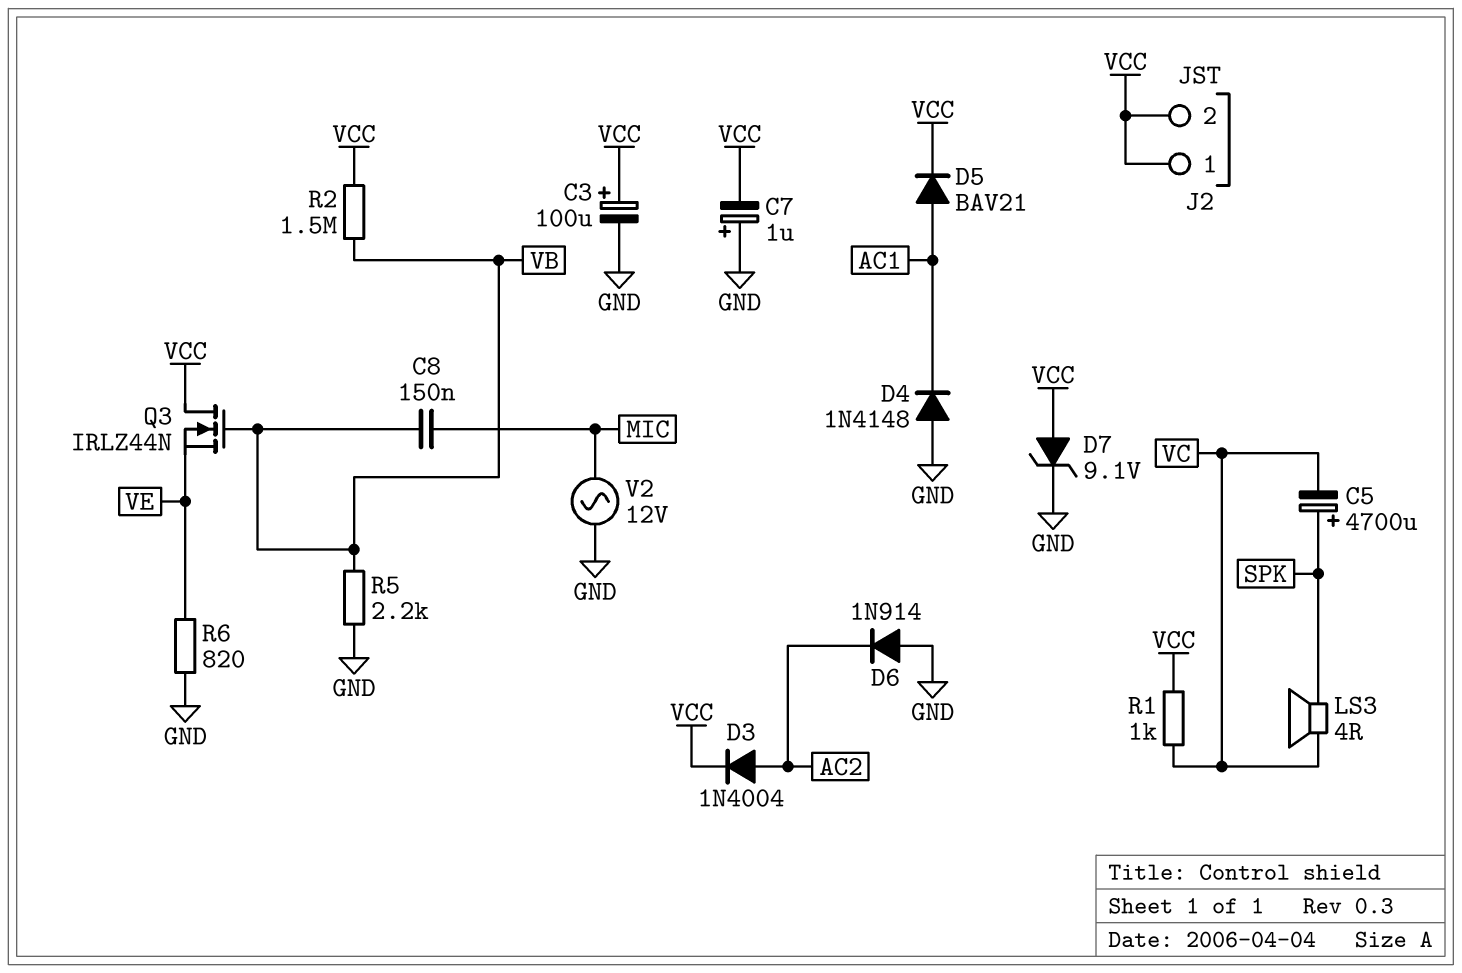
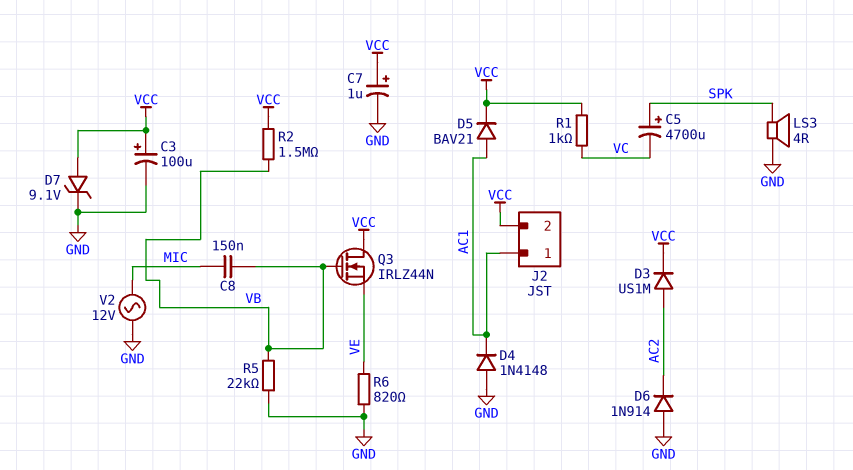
C7: 1uF (plus GND, minus VCC) -> 1uF (plus VCC, minus GND)
D3: diode 1N4004 (A AC2, K VCC) -> diode US1M (A AC2, K VCC)
J2 pin 1: VCC -> AC1
LS3: speaker 4R (SPK, VC) -> speaker 4R (GND, SPK)
R5: 2.2k (GND, VB) -> 22k (GND, VB)

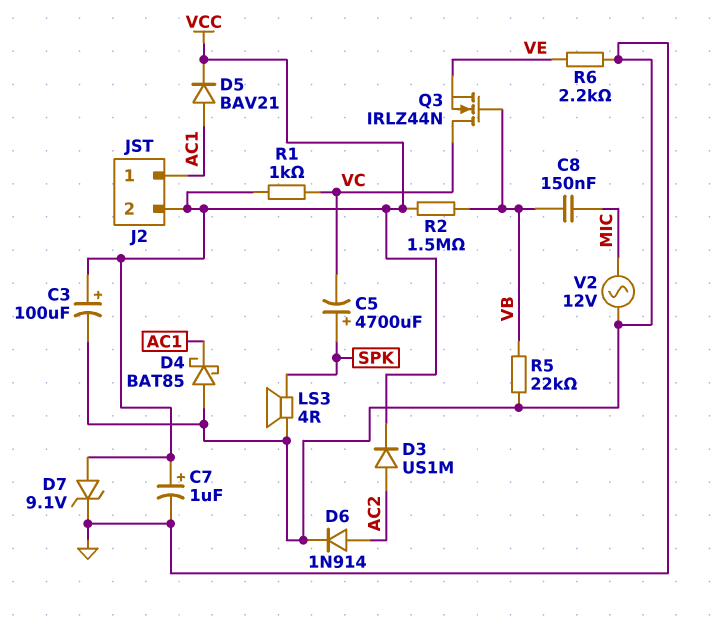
D4: diode 1N4148 (A GND, K AC1) -> schottky BAT85 (A GND, K AC1)
D6: diode 1N914 (A GND, K AC2) -> diode 1N914 (A AC2, K GND)
Q3: NMOS IRLZ44N (G VB, D VCC, S VE) -> NMOS IRLZ44N (G VB, D VC, S VE)
R6: 820 (GND, VE) -> 2.2k (GND, VE)

